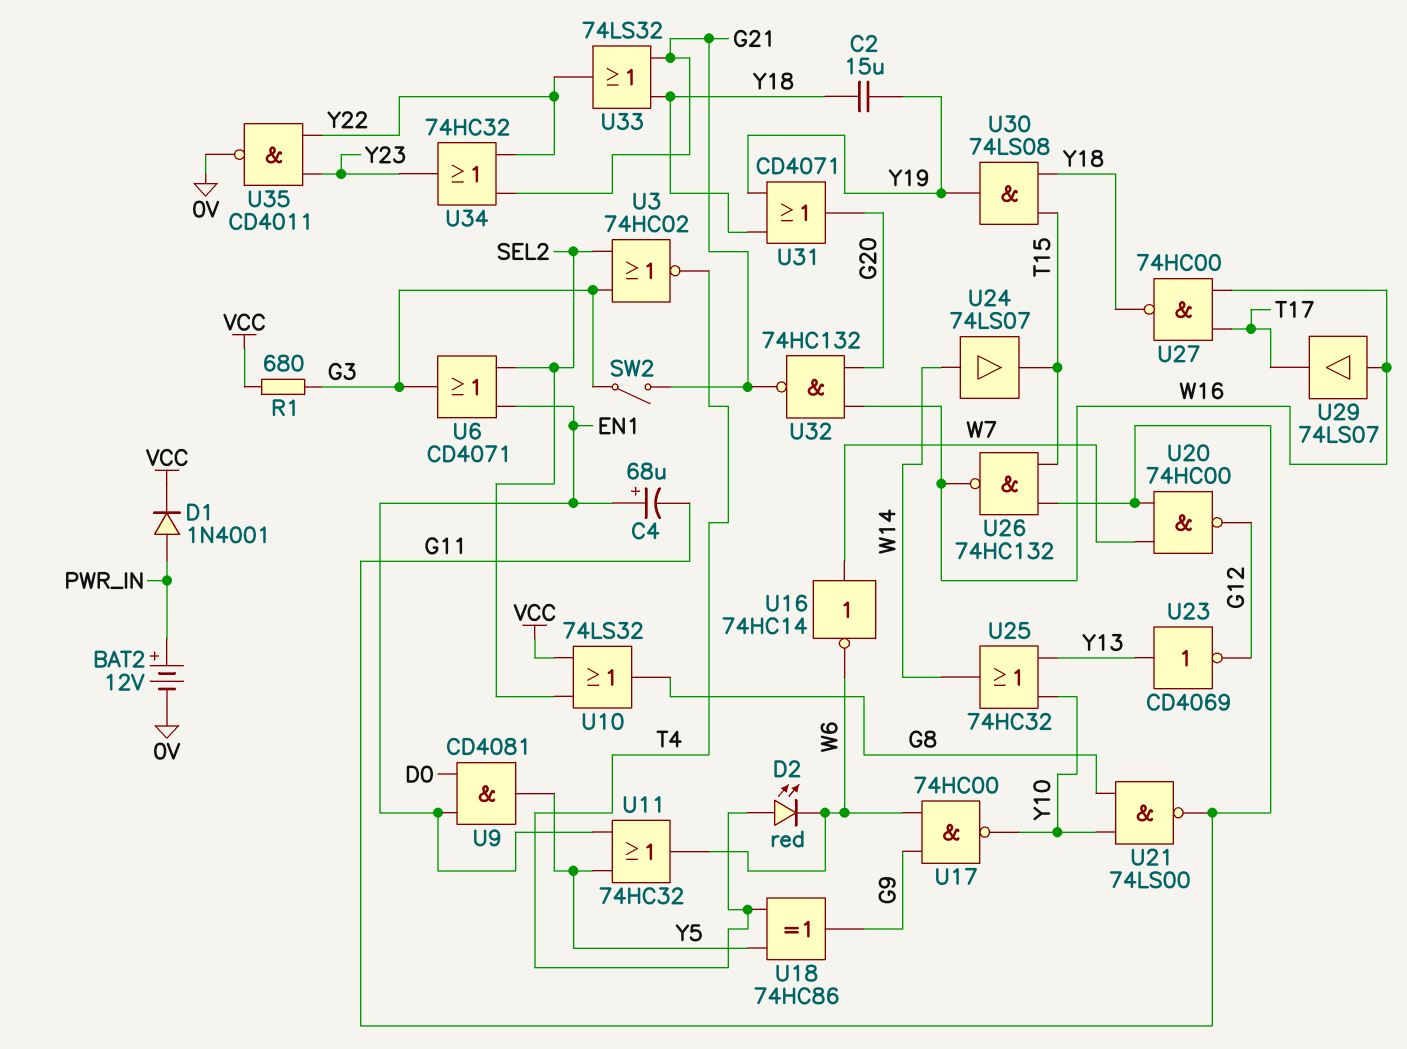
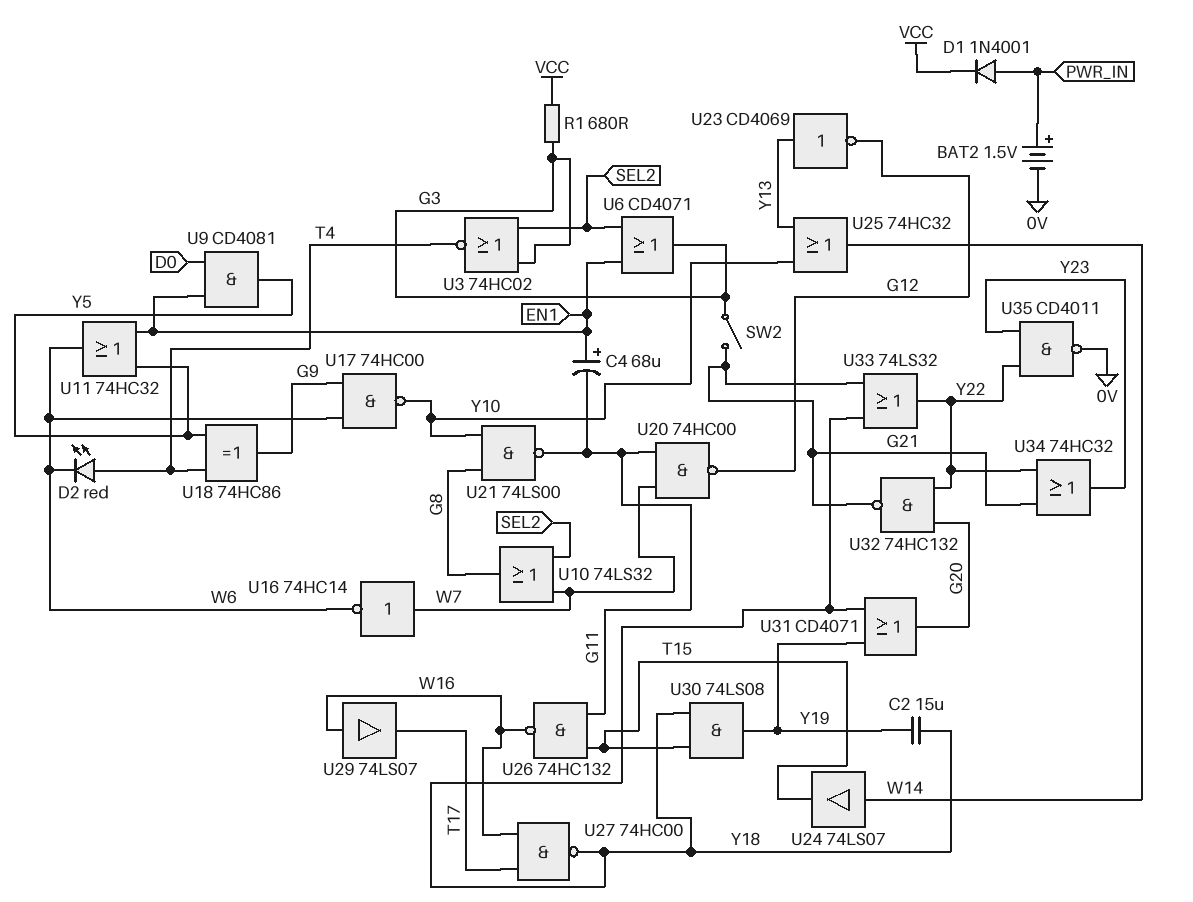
BAT2: 12V (plus PWR_IN, minus 0V) -> 1.5V (plus PWR_IN, minus 0V)
U10: OR 74LS32 (in SEL2, in VCC, out G8) -> OR 74LS32 (in SEL2, in W7, out G8)
U32: NAND 74HC132 (in G20, in W16, out G21) -> NAND 74HC132 (in G20, in Y22, out G21)

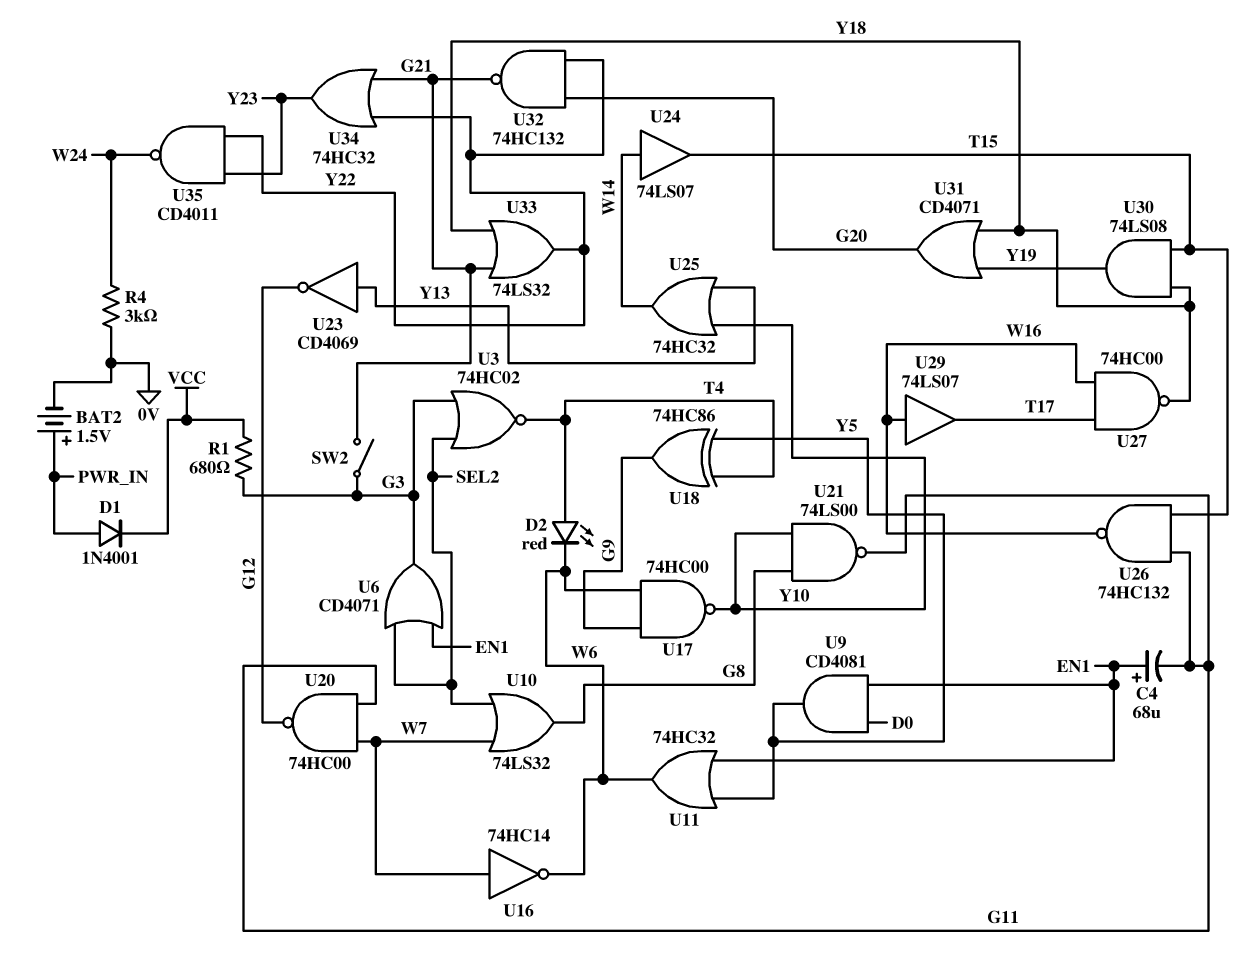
C2: 15uF (Y18, Y19) -> none
R4: none -> 3k (0V, W24)
U35: NAND CD4011 (in Y22, in Y23, out 0V) -> NAND CD4011 (in Y22, in Y23, out W24)

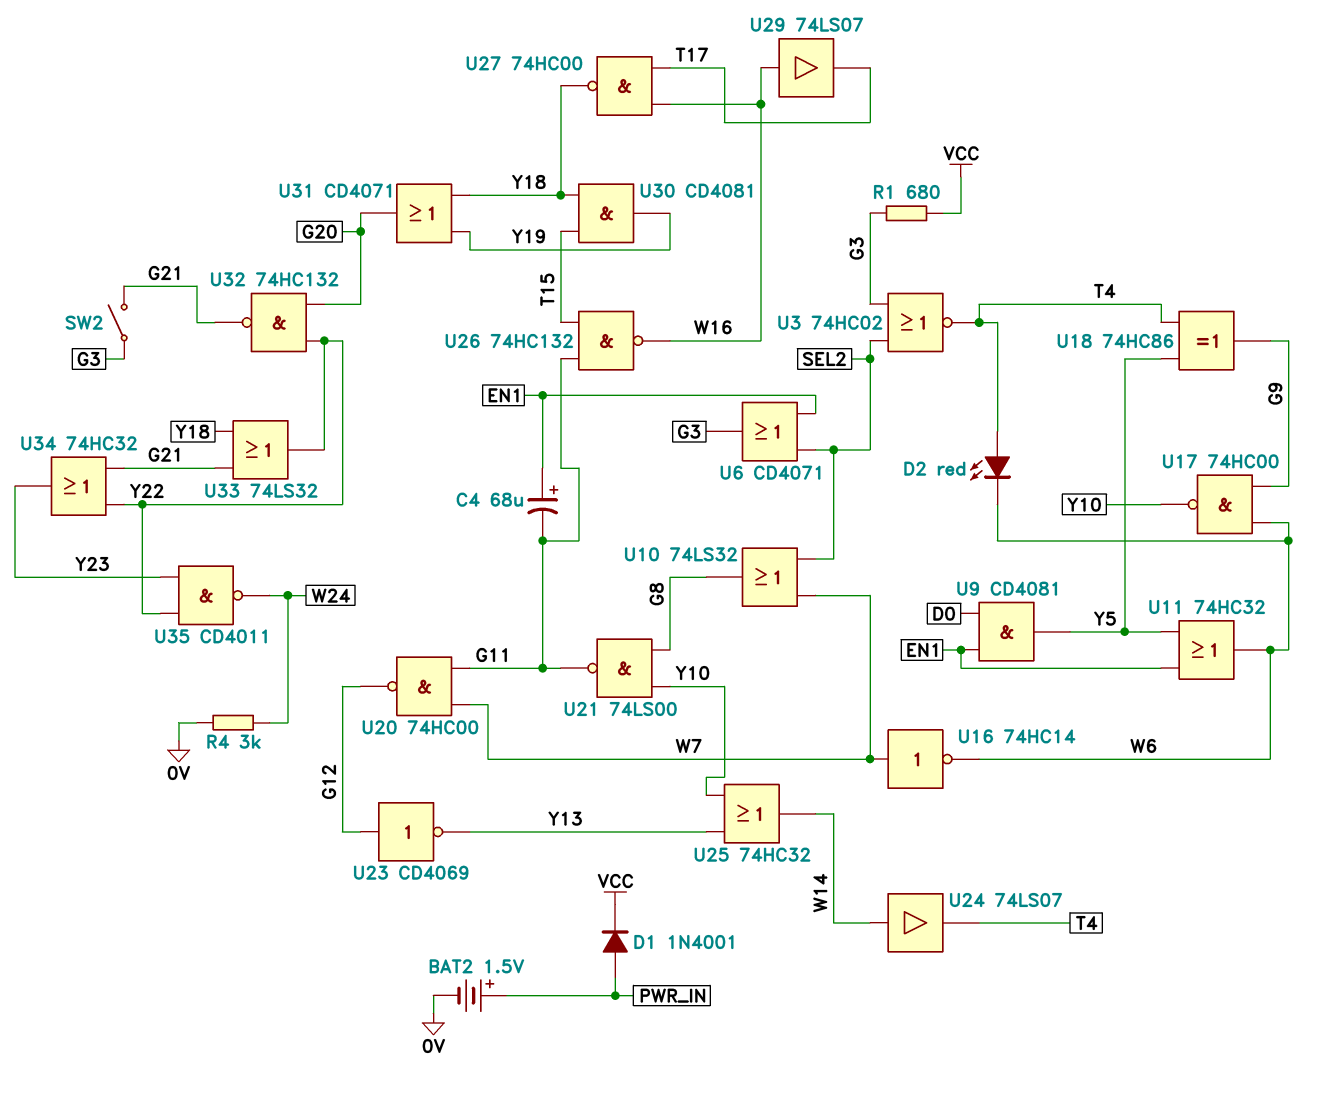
U23: NOT CD4069 (in Y13, out G12) -> NOT CD4069 (in G12, out Y13)
U24: buffer 74LS07 (in W14, out T15) -> buffer 74LS07 (in W14, out T4)
U30: AND 74LS08 (in T15, in Y18, out Y19) -> AND CD4081 (in T15, in Y18, out Y19)

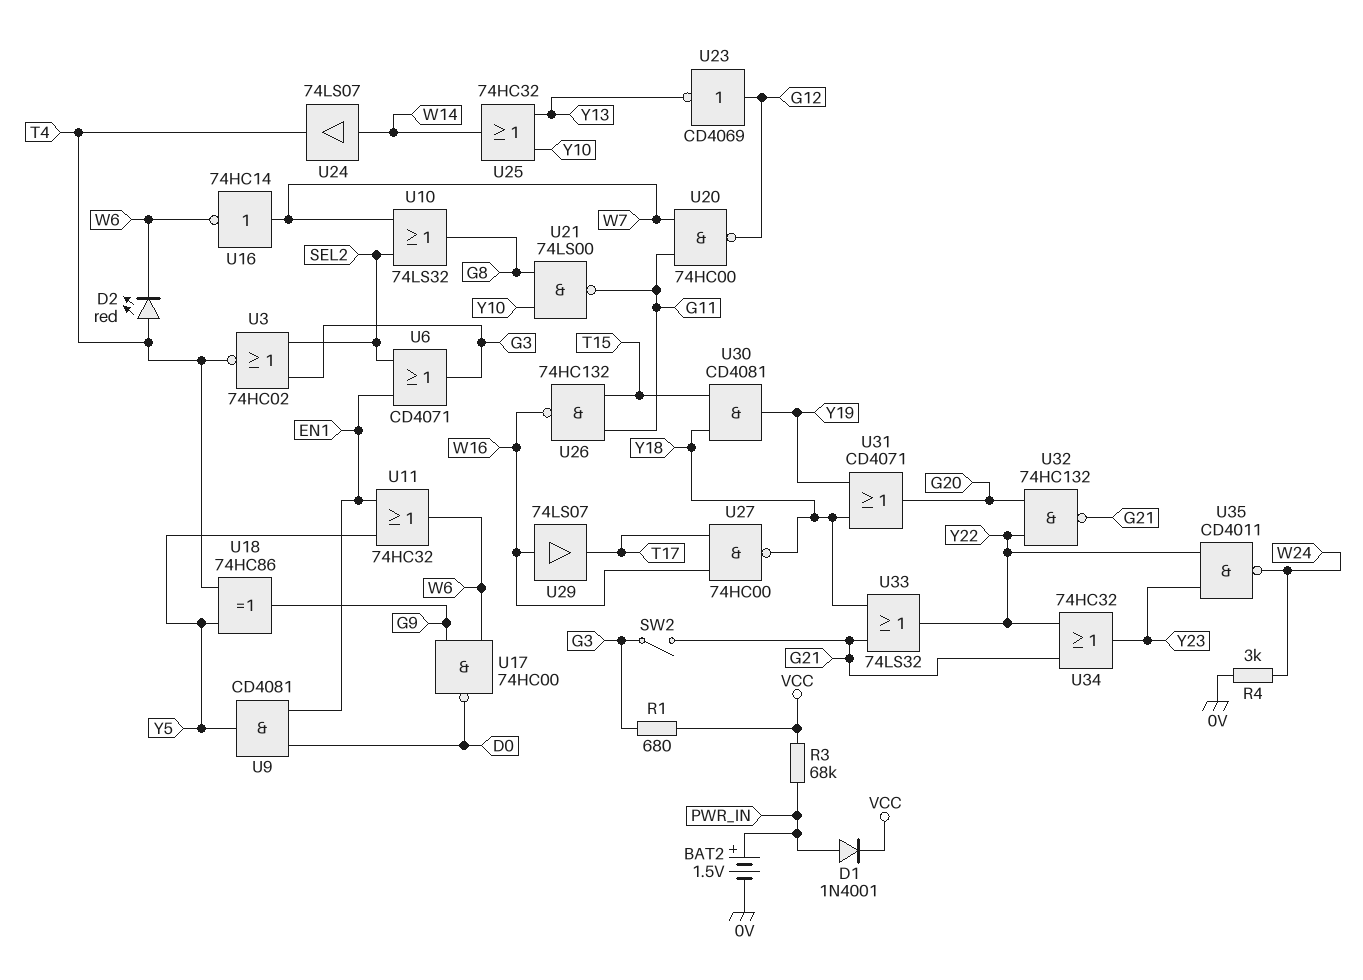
C4: 68uF (plus EN1, minus G11) -> none
R3: none -> 68k (PWR_IN, VCC)
U17: NAND 74HC00 (in G9, in W6, out Y10) -> NAND 74HC00 (in G9, in W6, out D0)

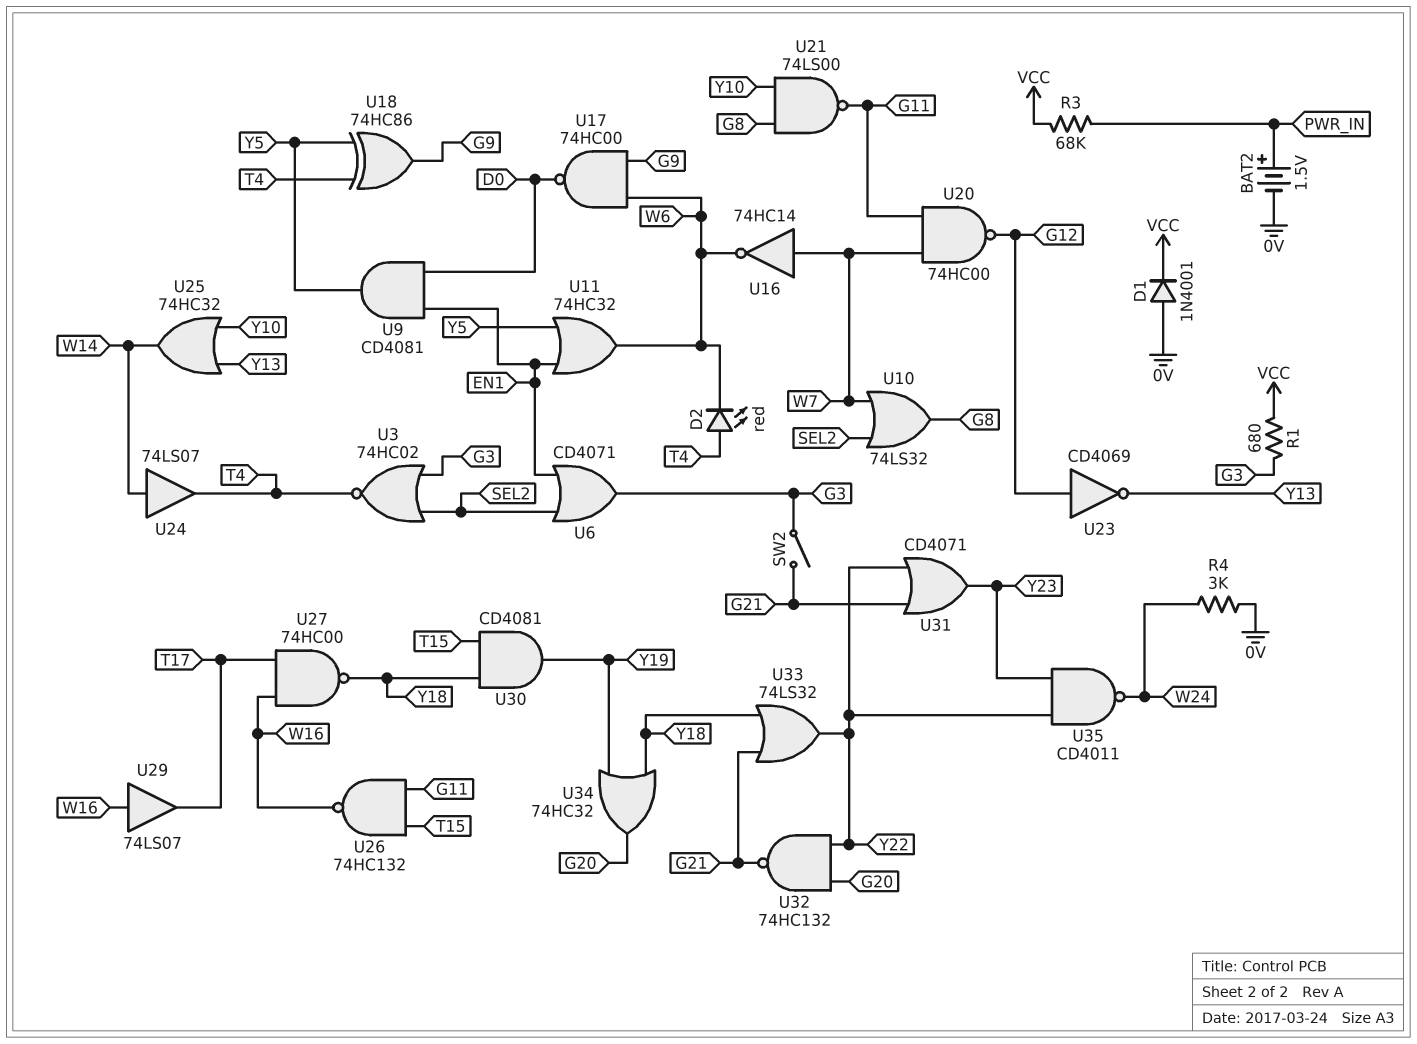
D1: diode 1N4001 (A PWR_IN, K VCC) -> diode 1N4001 (A 0V, K VCC)
U31: OR CD4071 (in Y18, in Y19, out G20) -> OR CD4071 (in G21, in Y22, out Y23)
U34: OR 74HC32 (in G21, in Y22, out Y23) -> OR 74HC32 (in Y18, in Y19, out G20)

